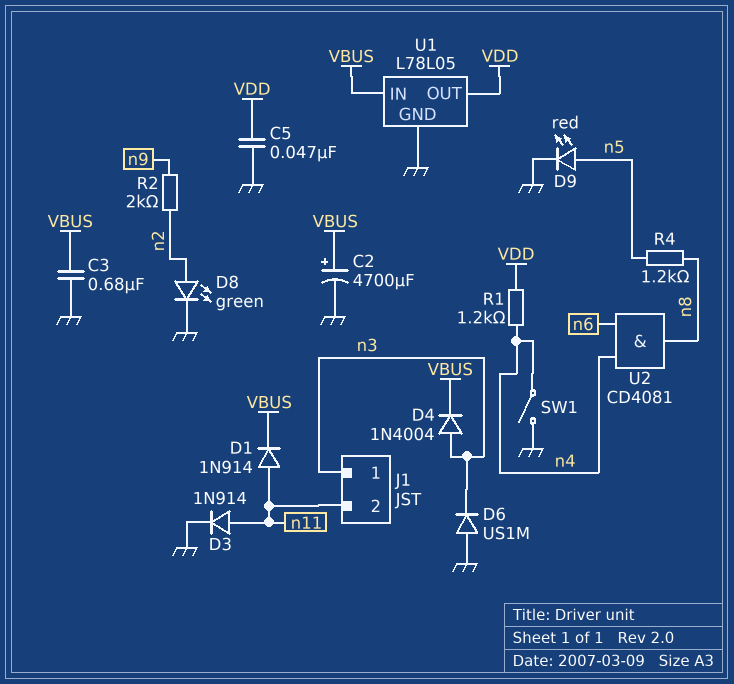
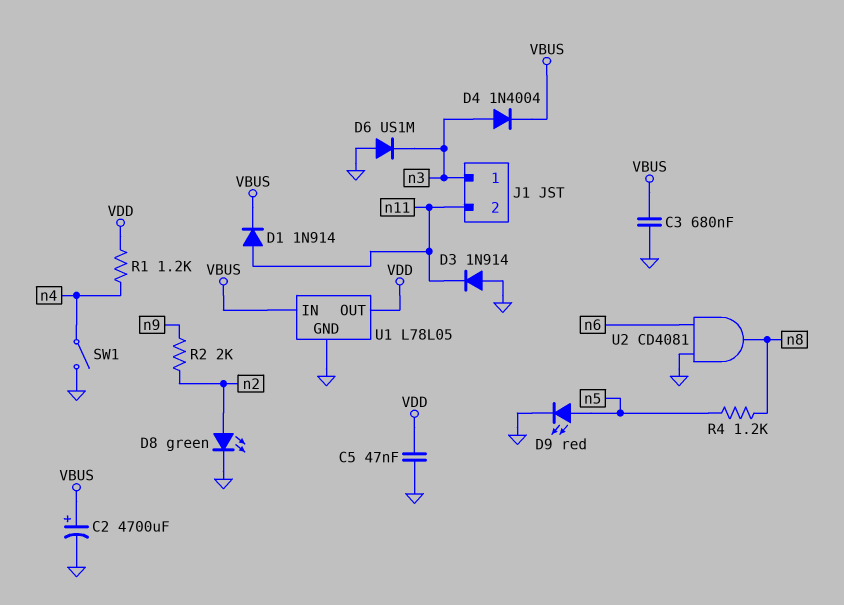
D3: diode 1N914 (A n11, K GND) -> diode 1N914 (A GND, K n11)
U2: AND CD4081 (in n4, in n6, out n8) -> AND CD4081 (in GND, in n6, out n8)

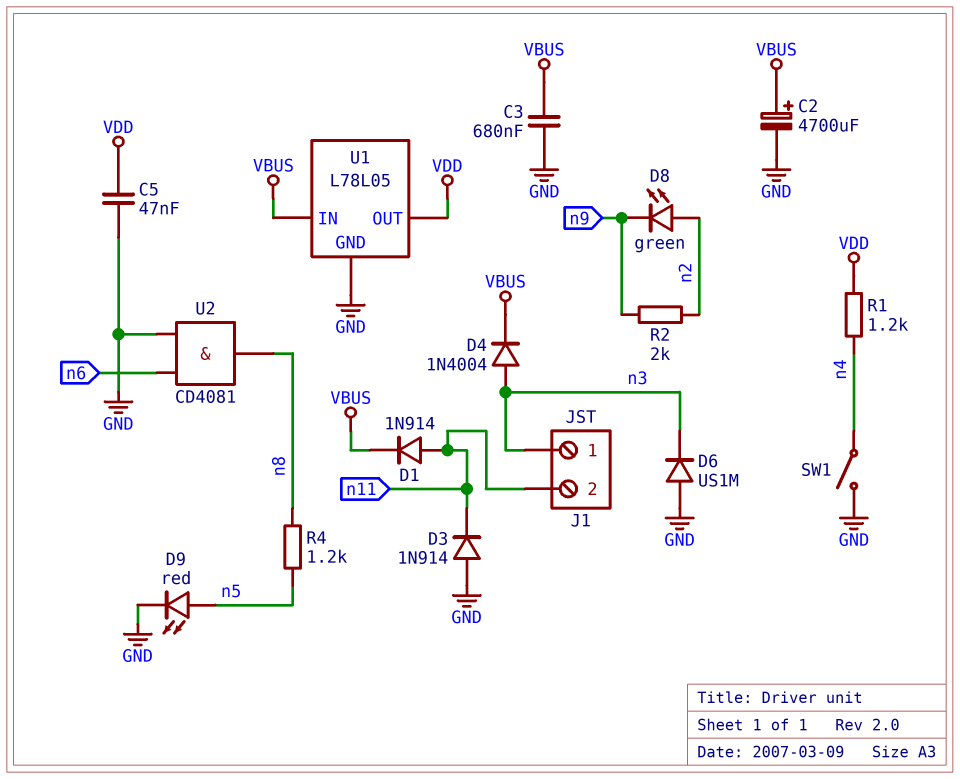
D8: LED green (A n2, K GND) -> LED green (A n2, K n9)

